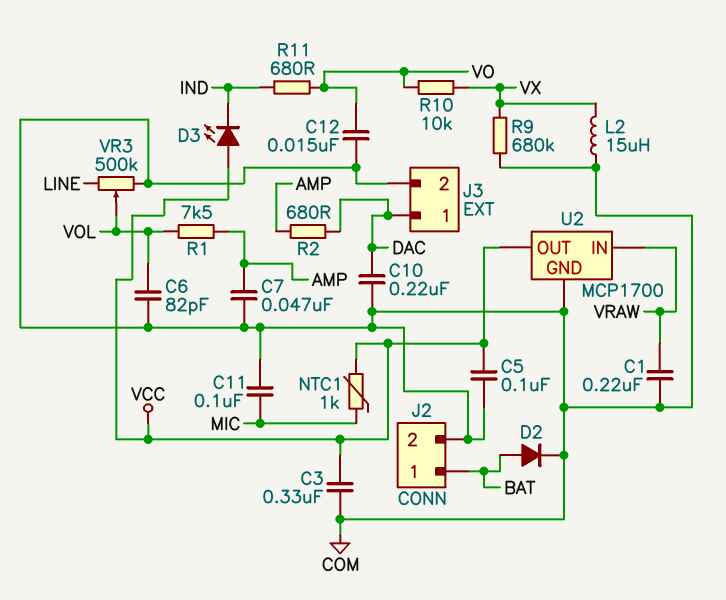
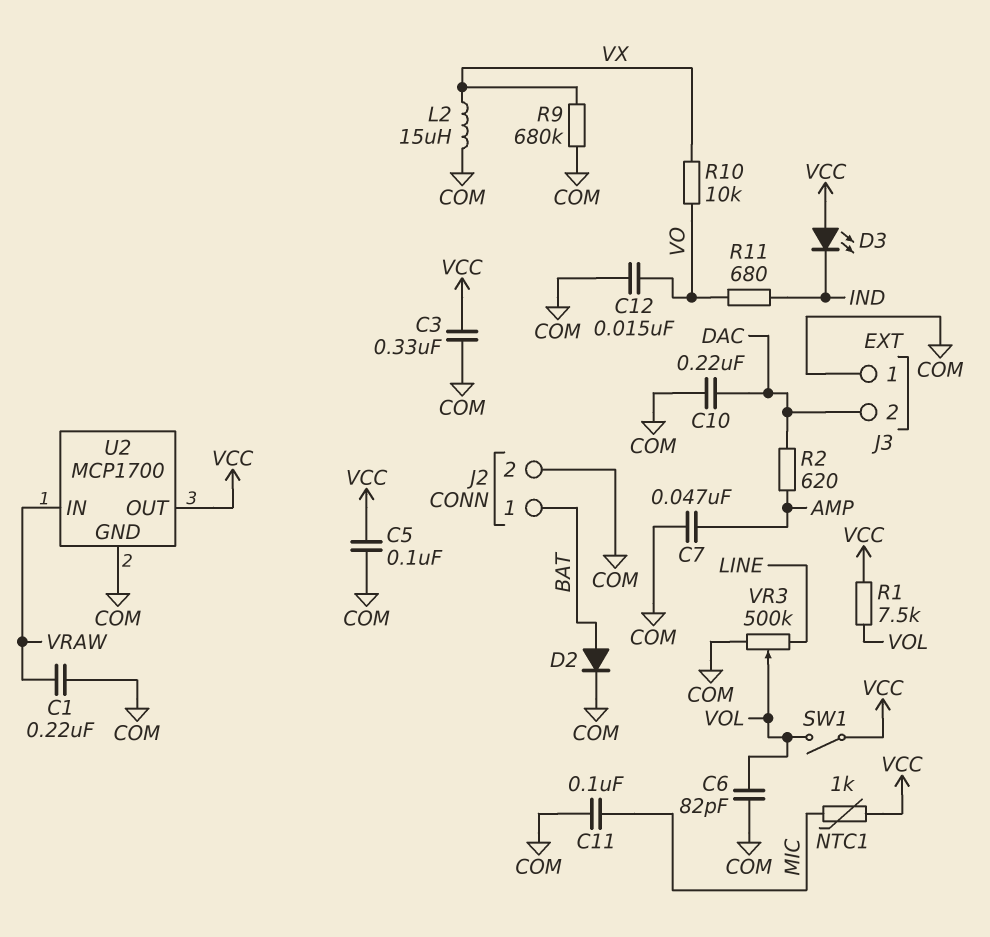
J3 pin 1: DAC -> COM
J3 pin 2: COM -> DAC
R1: 7.5k (AMP, VOL) -> 7.5k (VCC, VOL)
R2: 680 (AMP, DAC) -> 620 (AMP, DAC)
SW1: none -> switch (VCC, VOL)

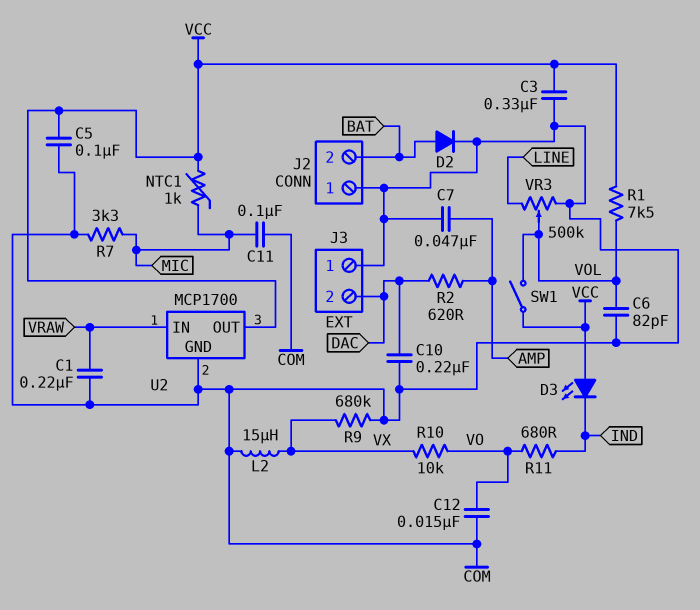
J2 pin 1: BAT -> COM
J2 pin 2: COM -> BAT
R7: none -> 3.3k (COM, MIC)

